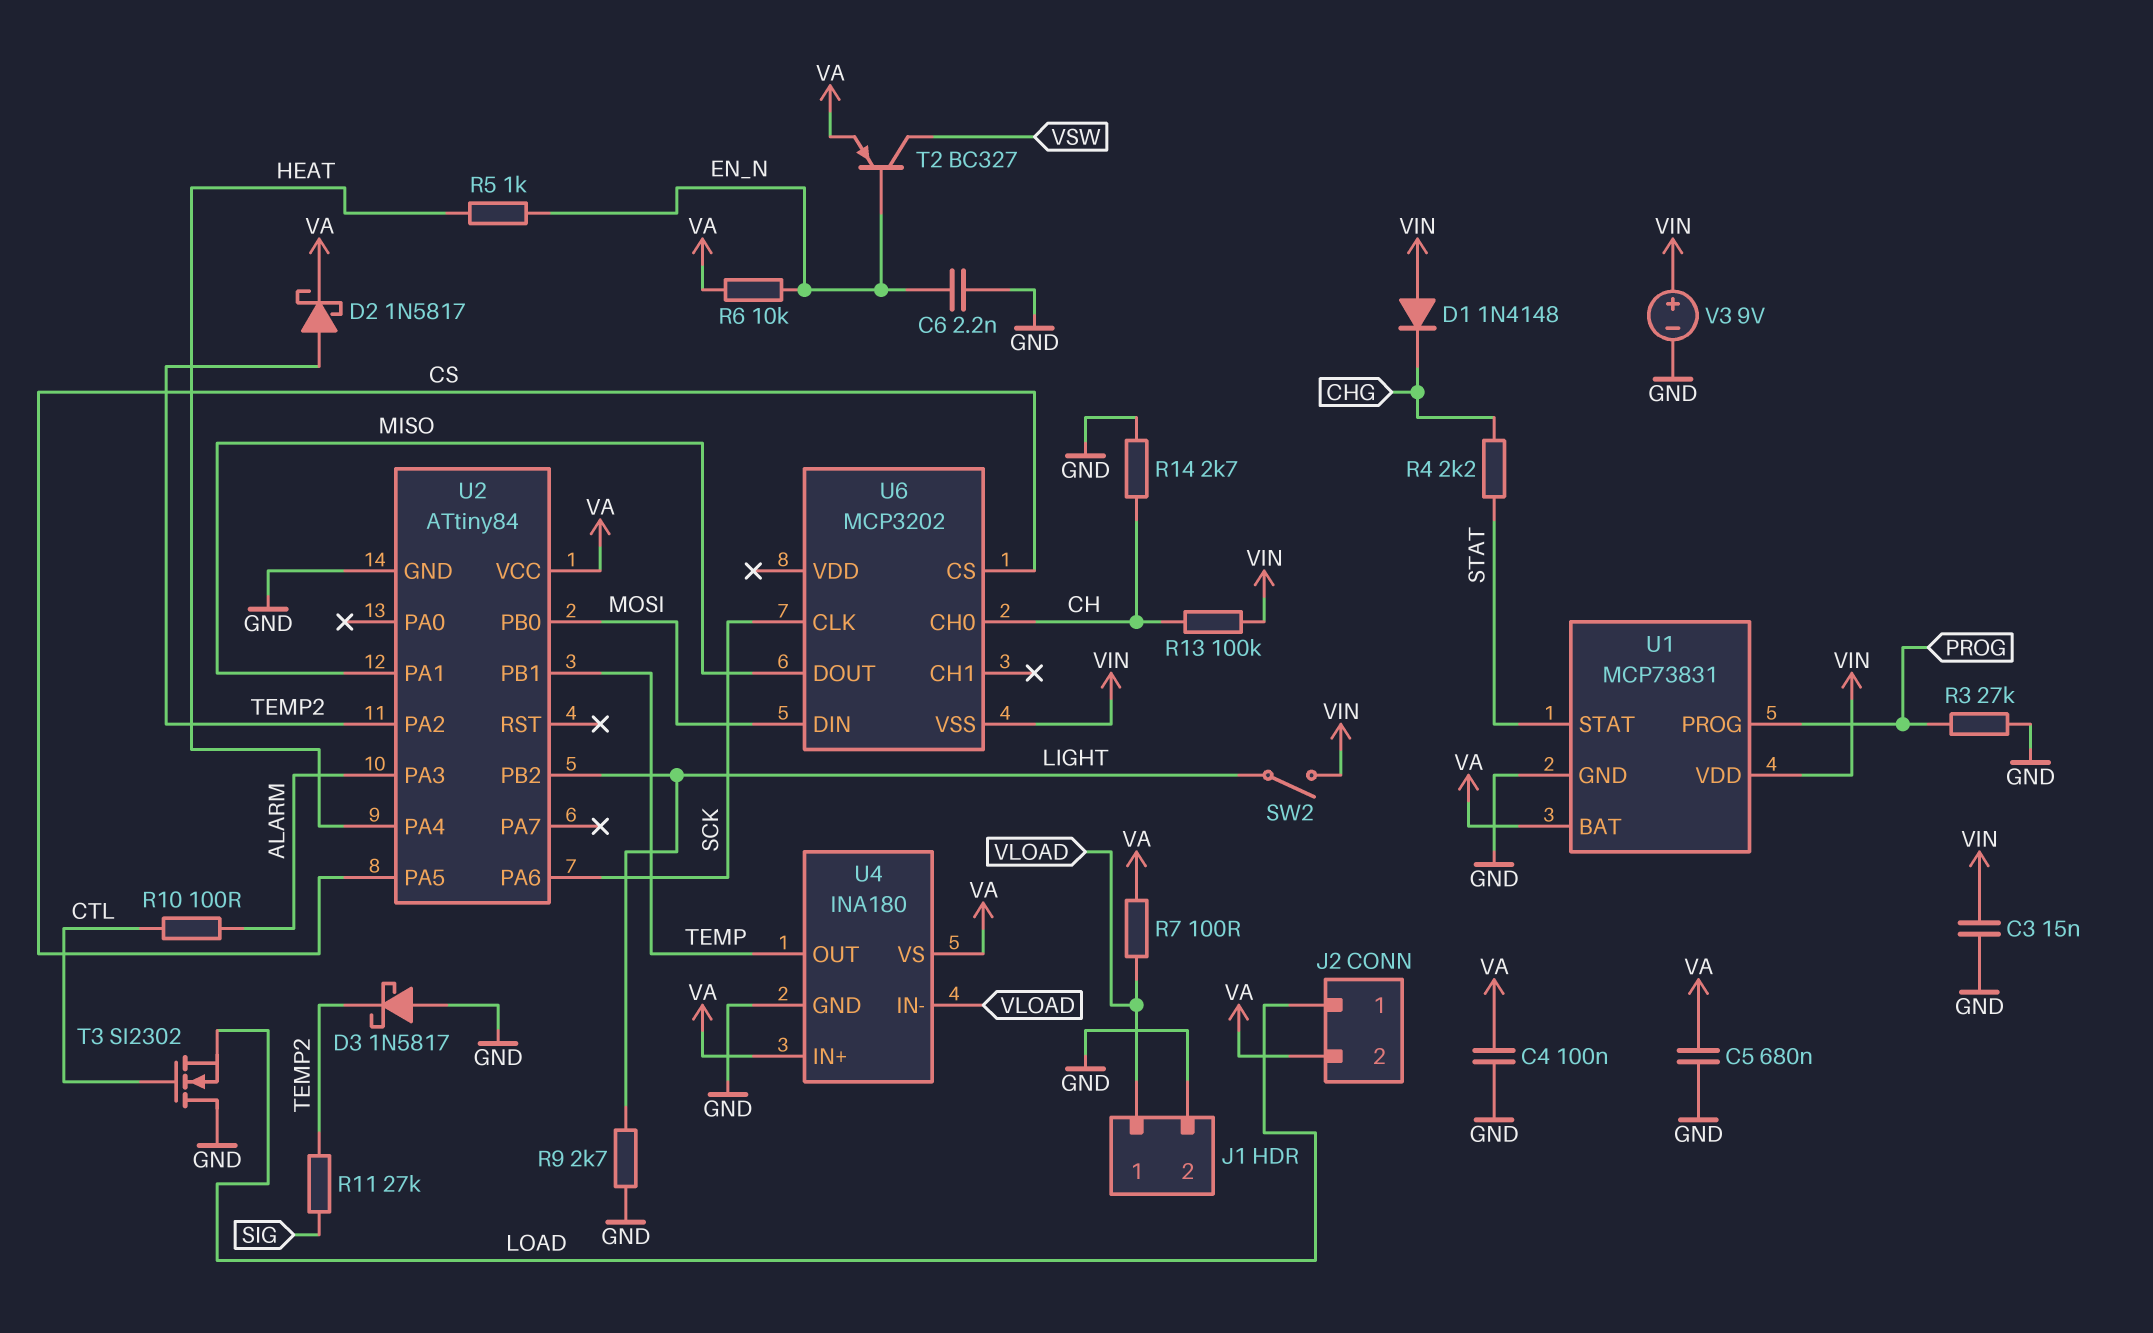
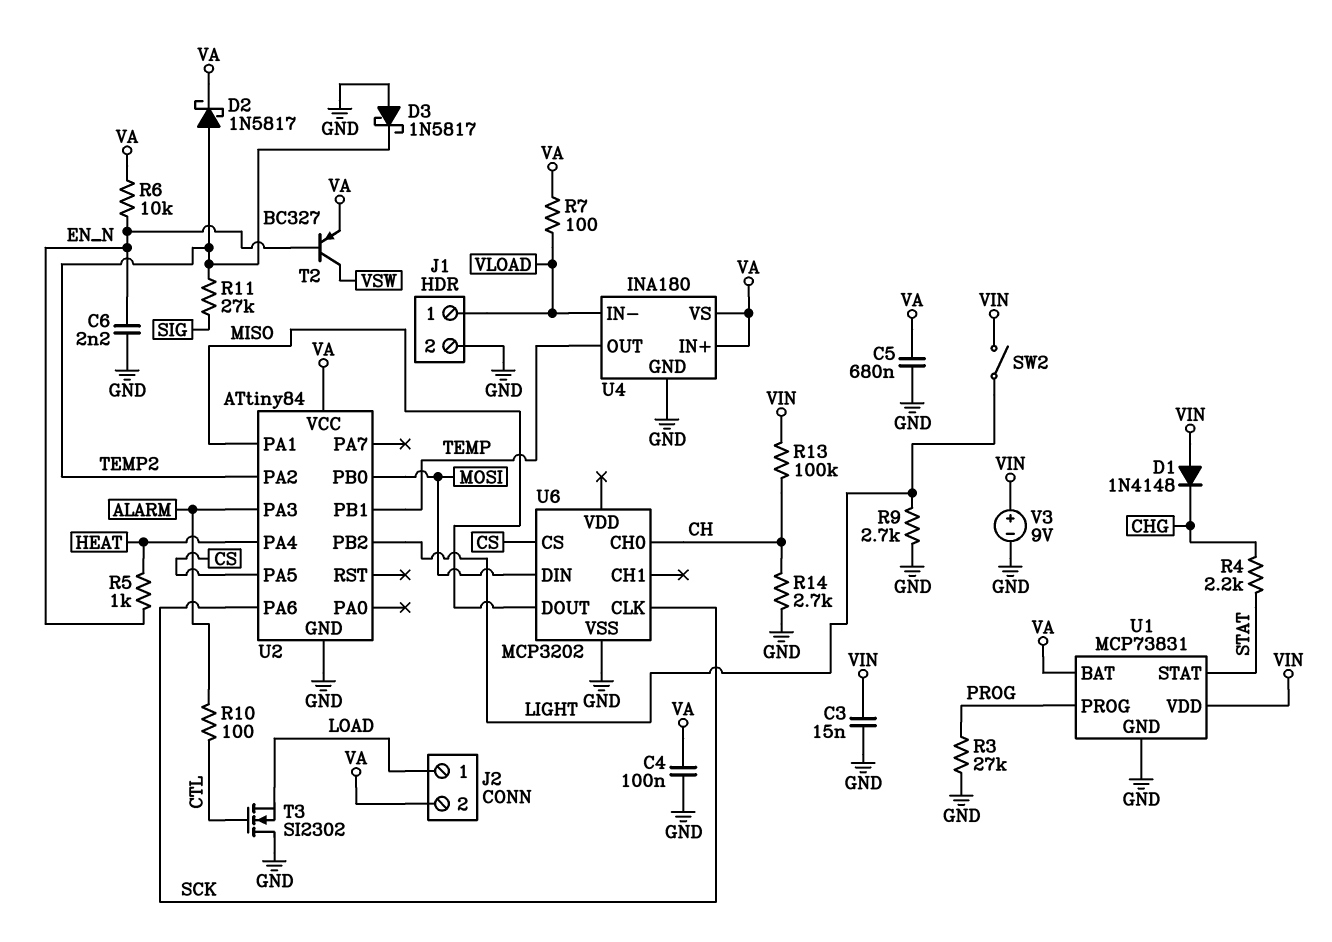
U6 pin VSS: VIN -> GND

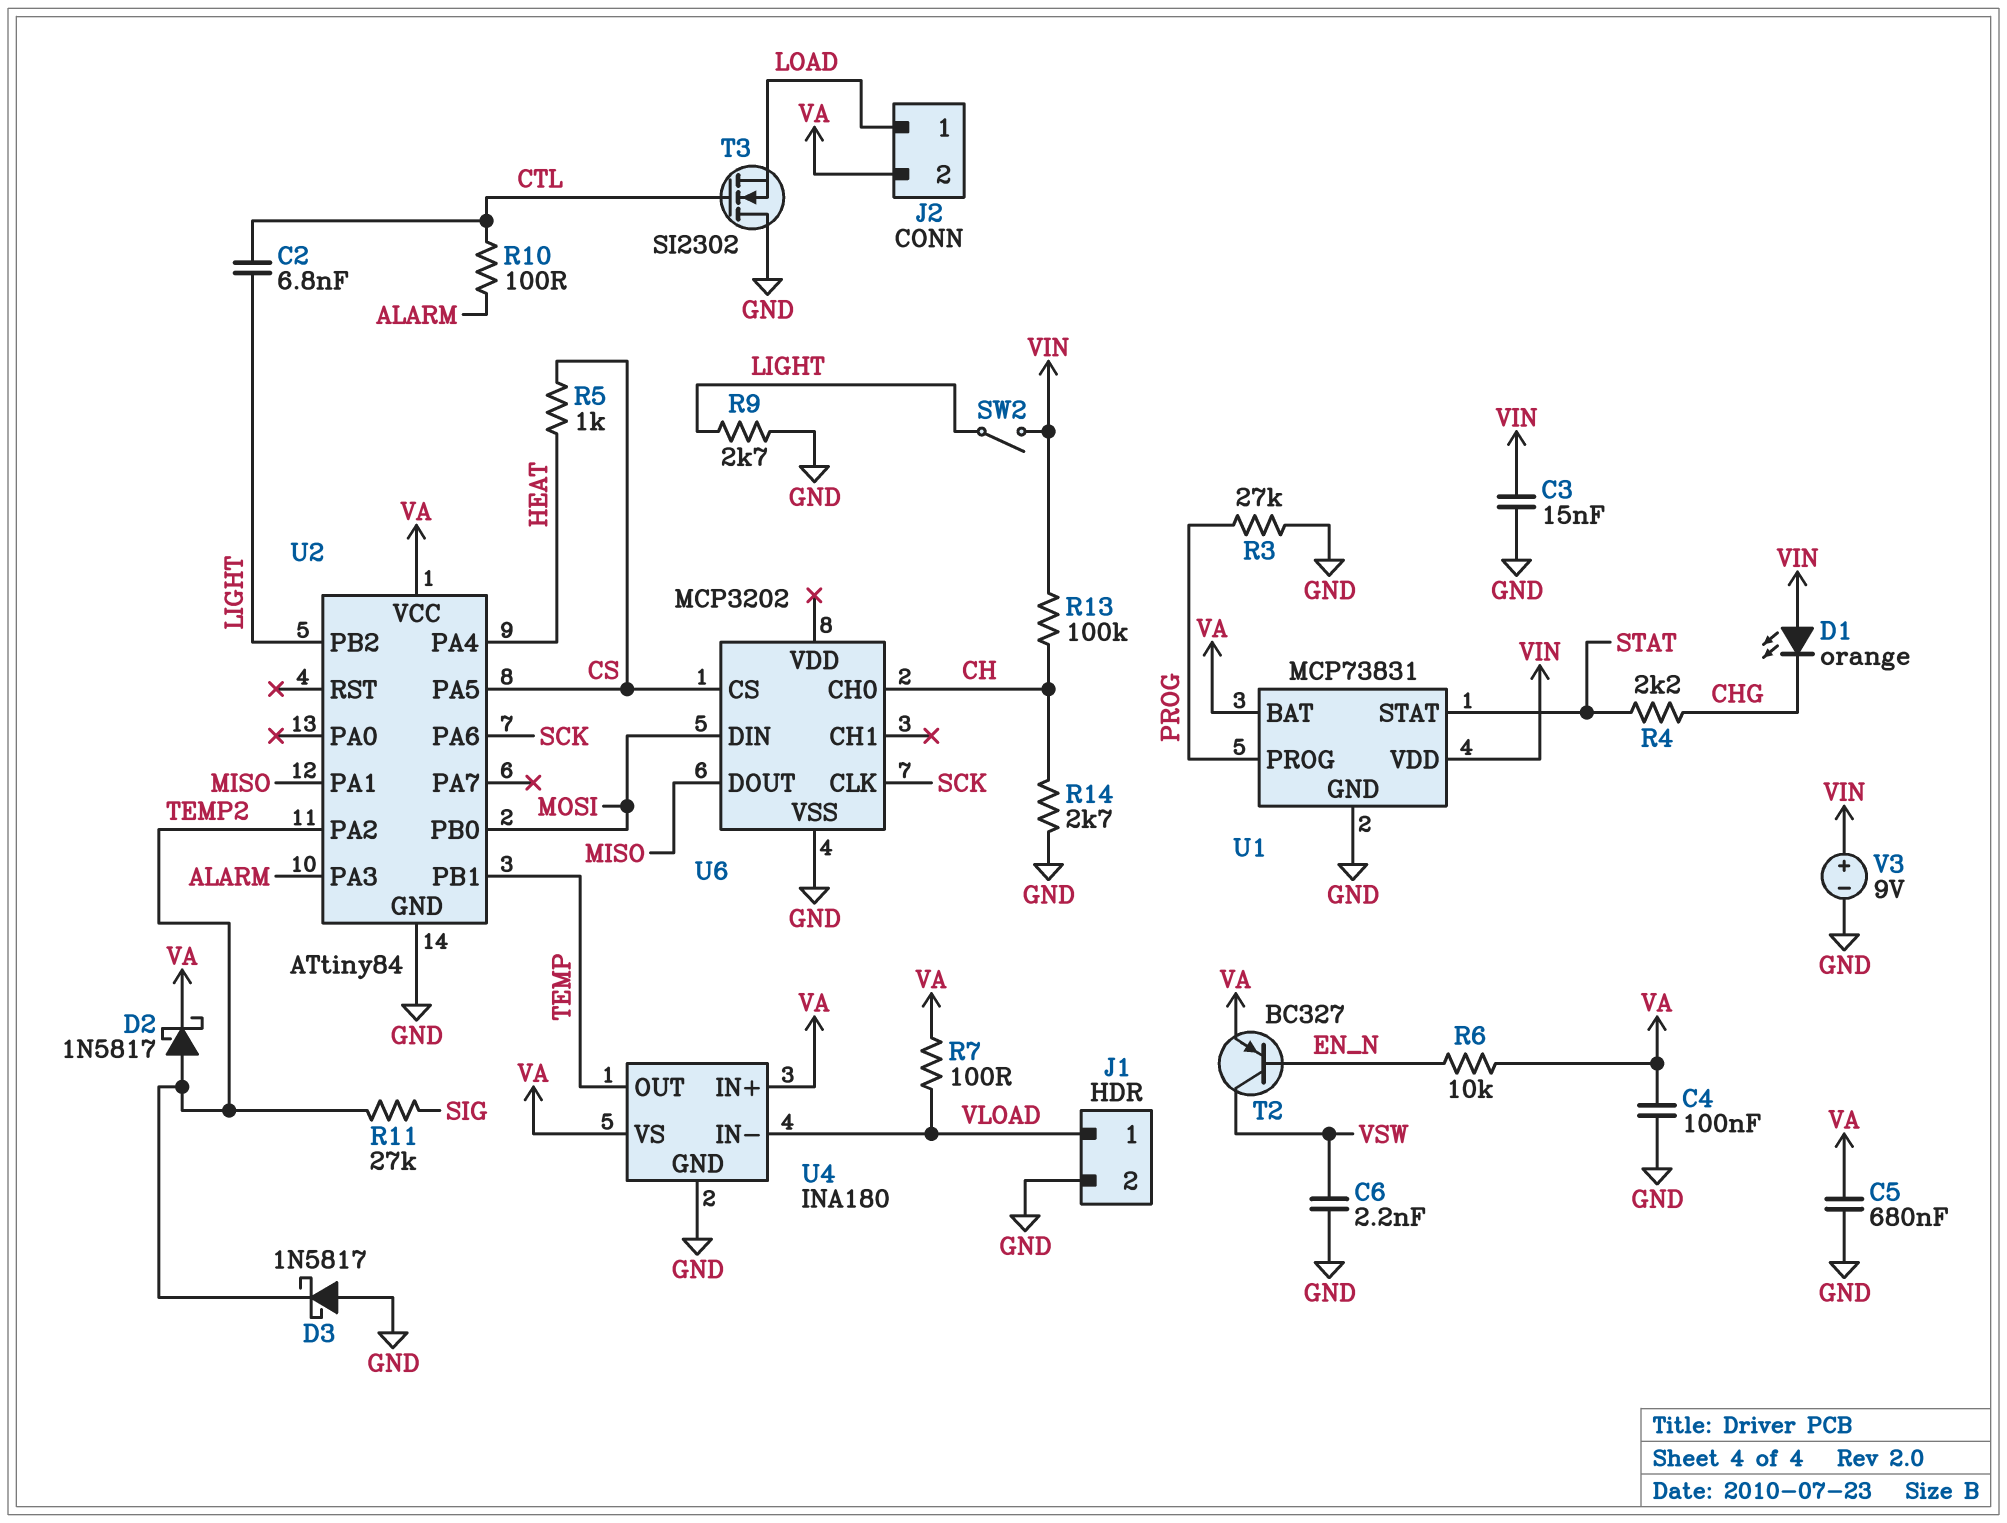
C2: none -> 6.8nF (CTL, LIGHT)
C6: 2.2nF (EN_N, GND) -> 2.2nF (GND, VSW)
D1: diode 1N4148 (A VIN, K CHG) -> LED orange (A VIN, K CHG)
R5: 1k (EN_N, HEAT) -> 1k (CS, HEAT)

